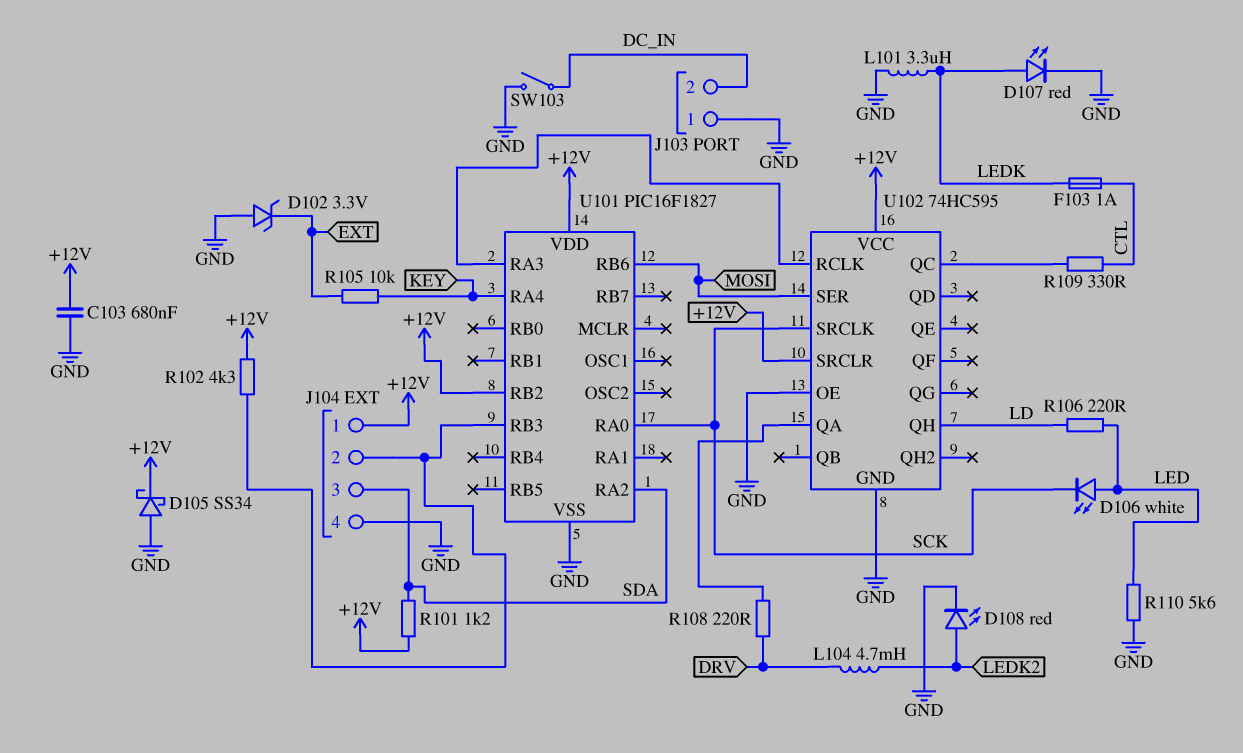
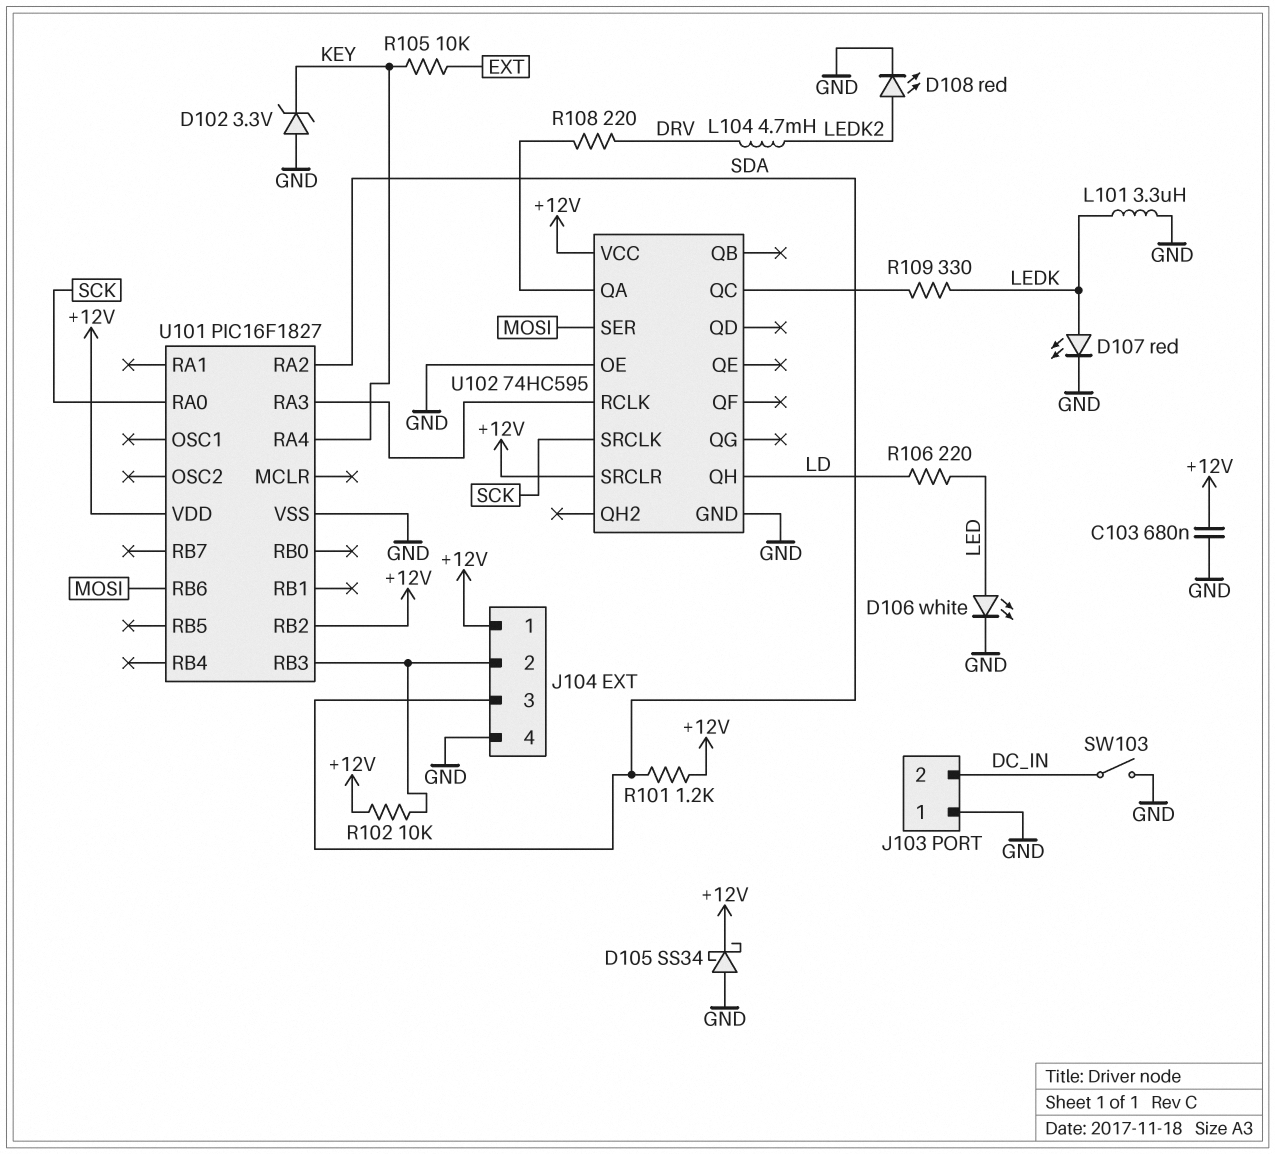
D102: zener 3.3V (A GND, K EXT) -> zener 3.3V (A GND, K KEY)
D106: LED white (A LED, K SCK) -> LED white (A LED, K GND)
F103: 1A (CTL, LEDK) -> none
R102: 4.3k (+12V, J104/2) -> 10k (+12V, J104/2)
R109: 330 (CTL, U102/QC) -> 330 (LEDK, U102/QC)
R110: 5.6k (GND, LED) -> none

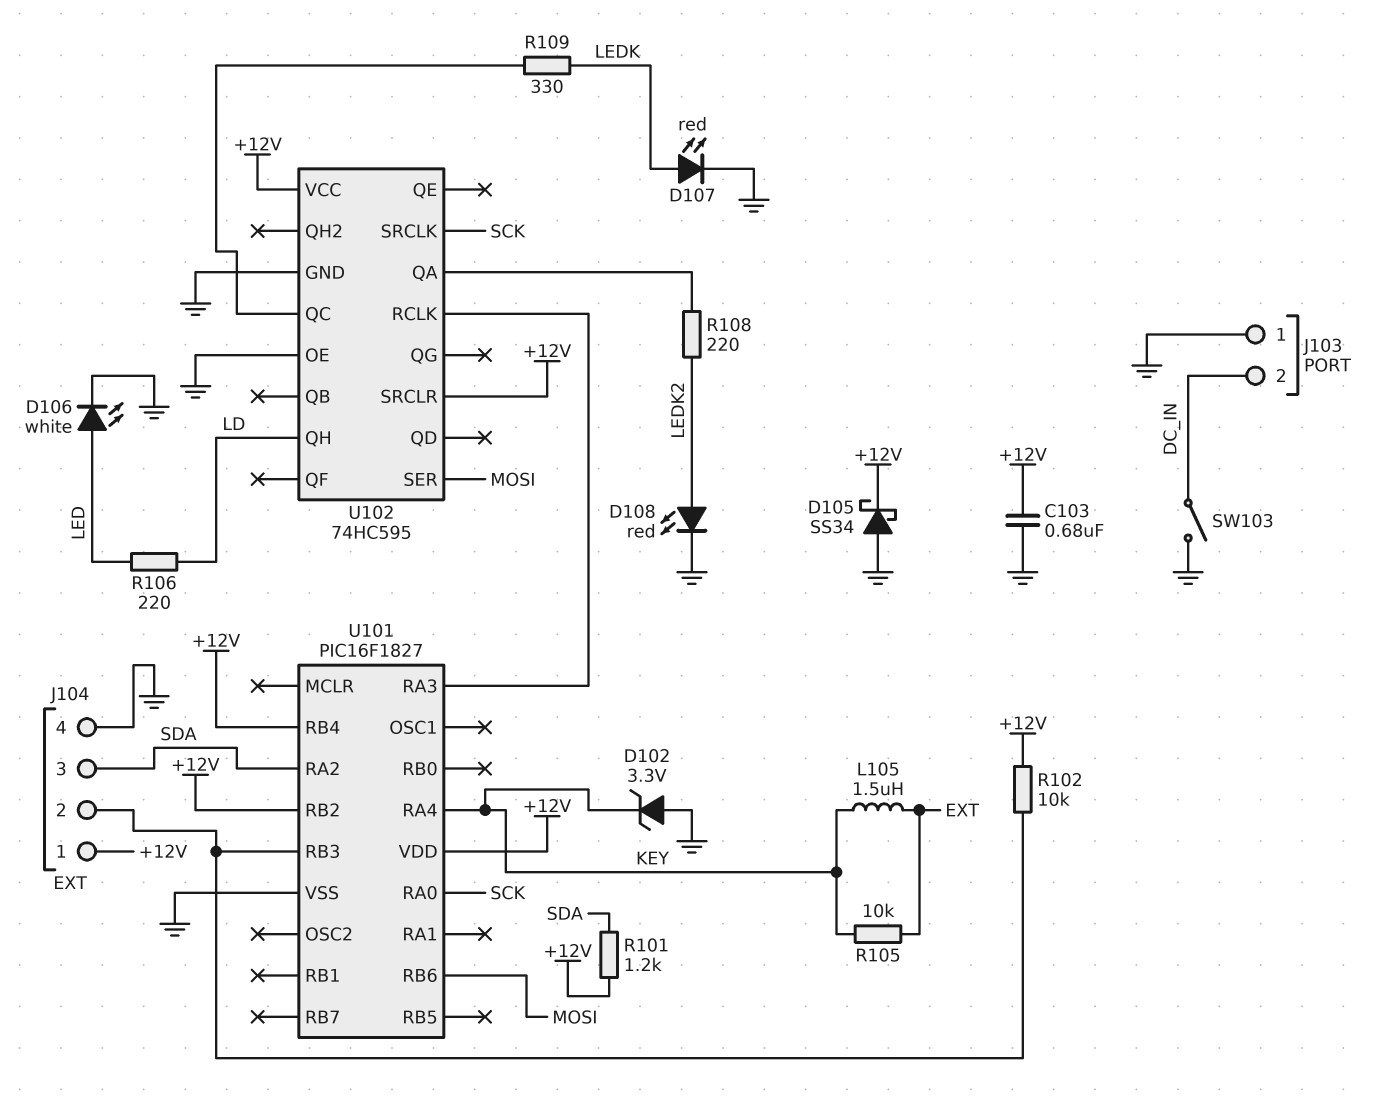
L101: 3.3uH (GND, LEDK) -> none
L104: 4.7mH (DRV, LEDK2) -> none
L105: none -> 1.5uH (EXT, KEY)
R108: 220 (DRV, U102/QA) -> 220 (LEDK2, U102/QA)
U101 pin RB4: none -> +12V

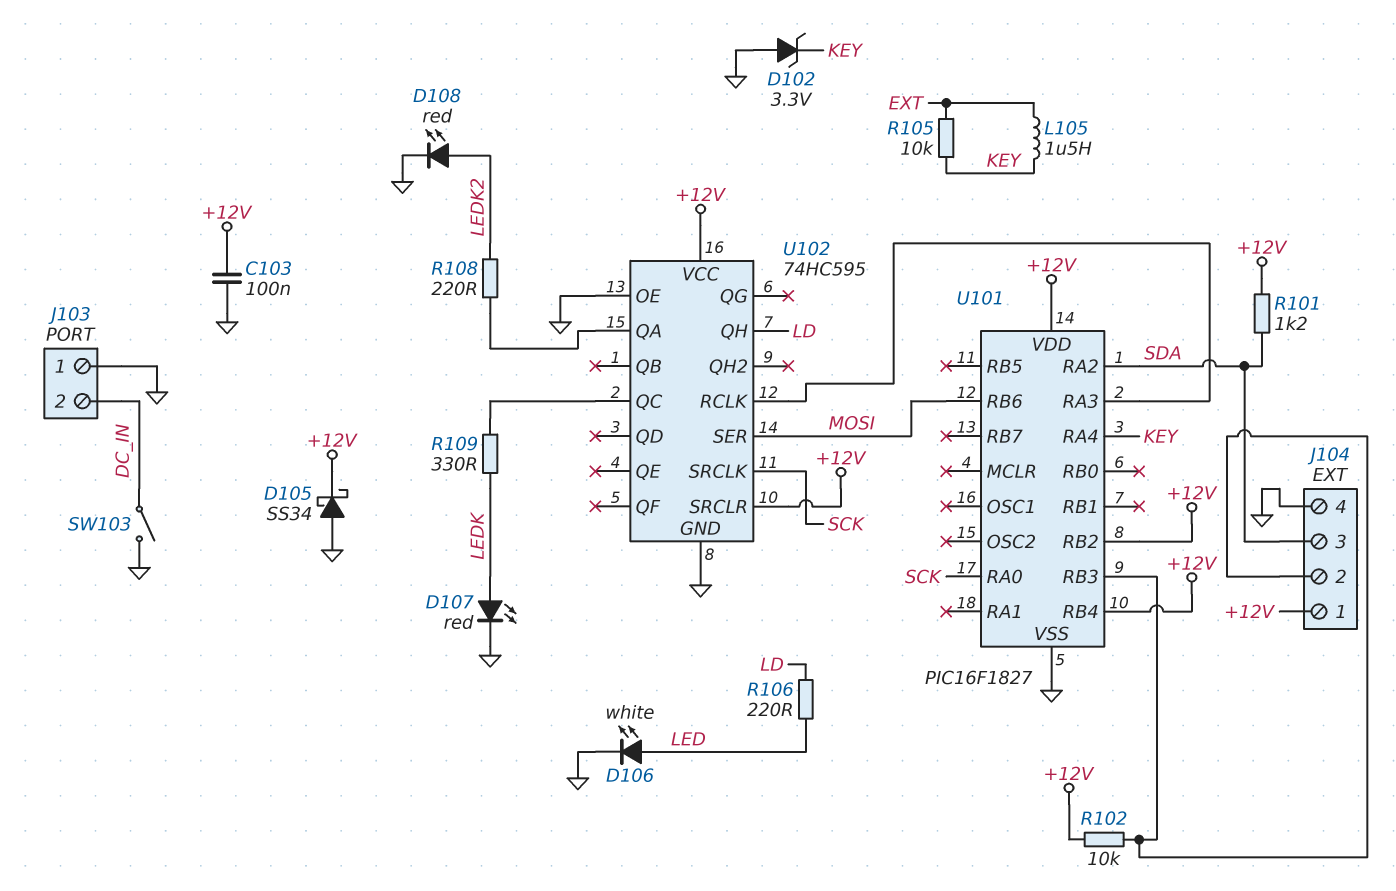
C103: 680nF (+12V, GND) -> 100nF (+12V, GND)

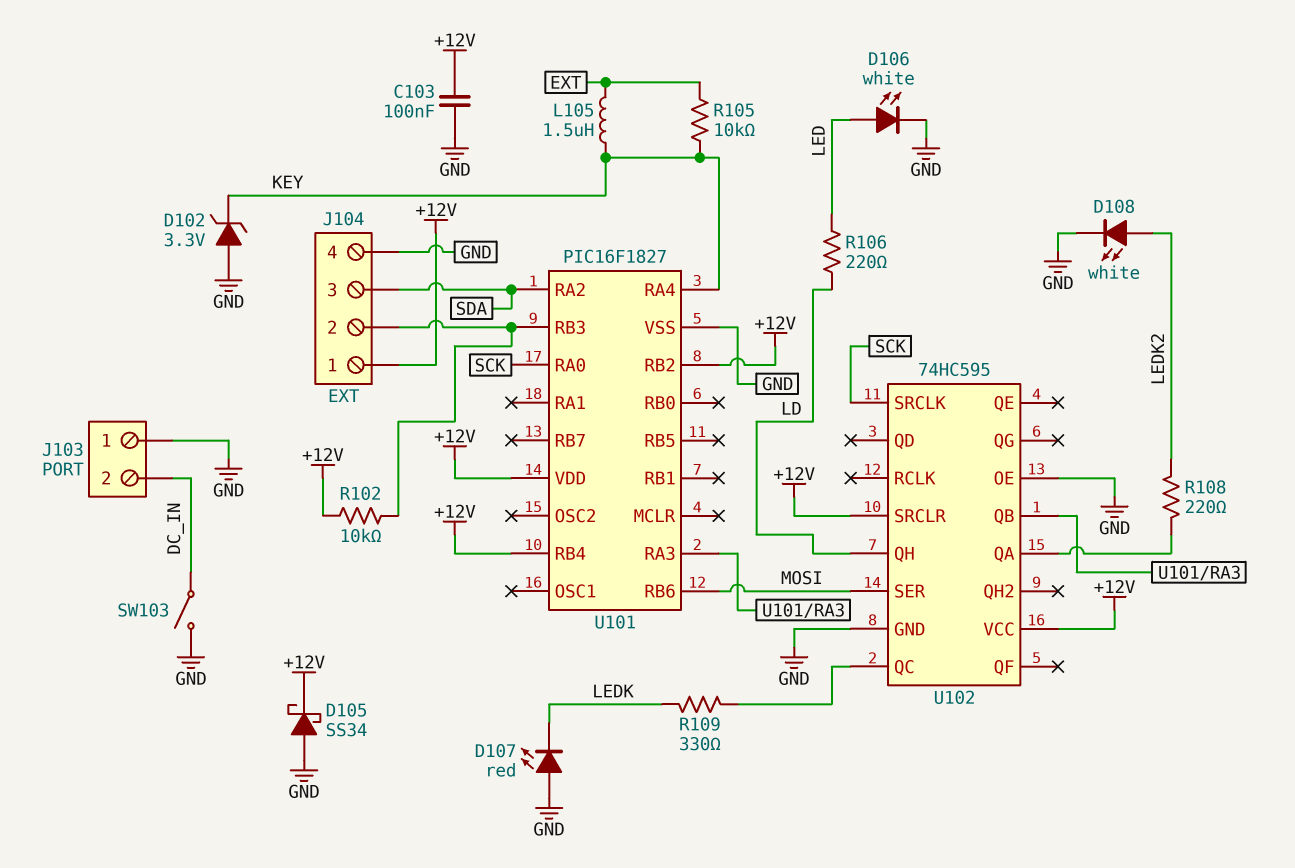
D107: LED red (A LEDK, K GND) -> LED red (A GND, K LEDK)
D108: LED red (A LEDK2, K GND) -> LED white (A LEDK2, K GND)
R101: 1.2k (+12V, SDA) -> none
U102 pin QB: none -> U101/RA3
U102 pin RCLK: U101/RA3 -> none

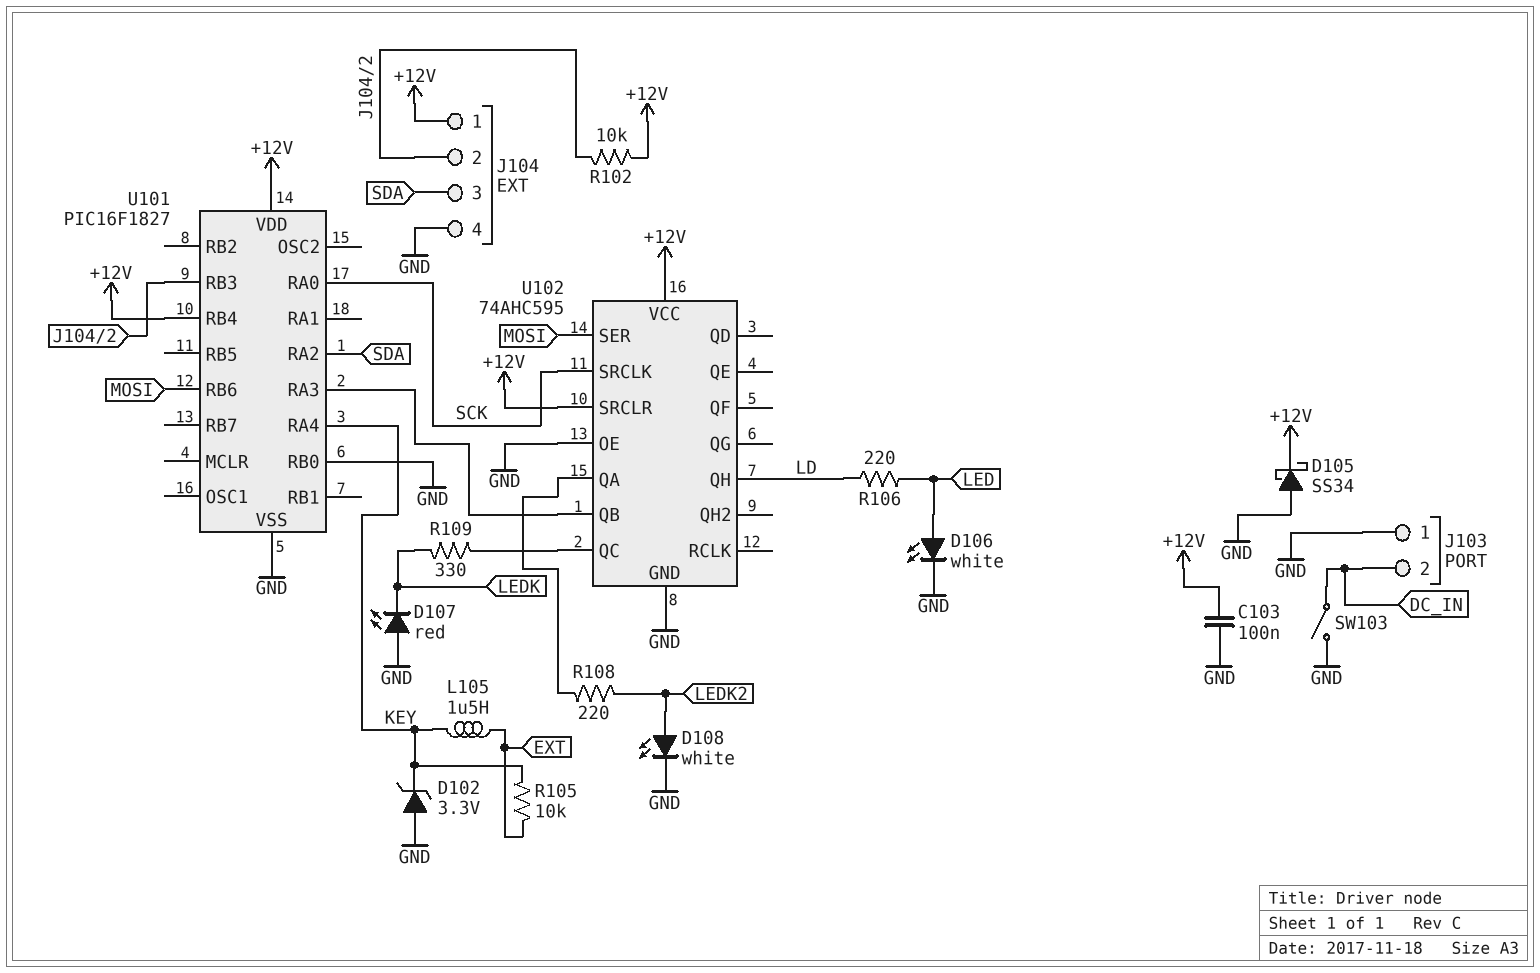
U101 pin RB0: none -> GND
U101 pin RB2: +12V -> none
U102: 74HC595 -> 74AHC595

